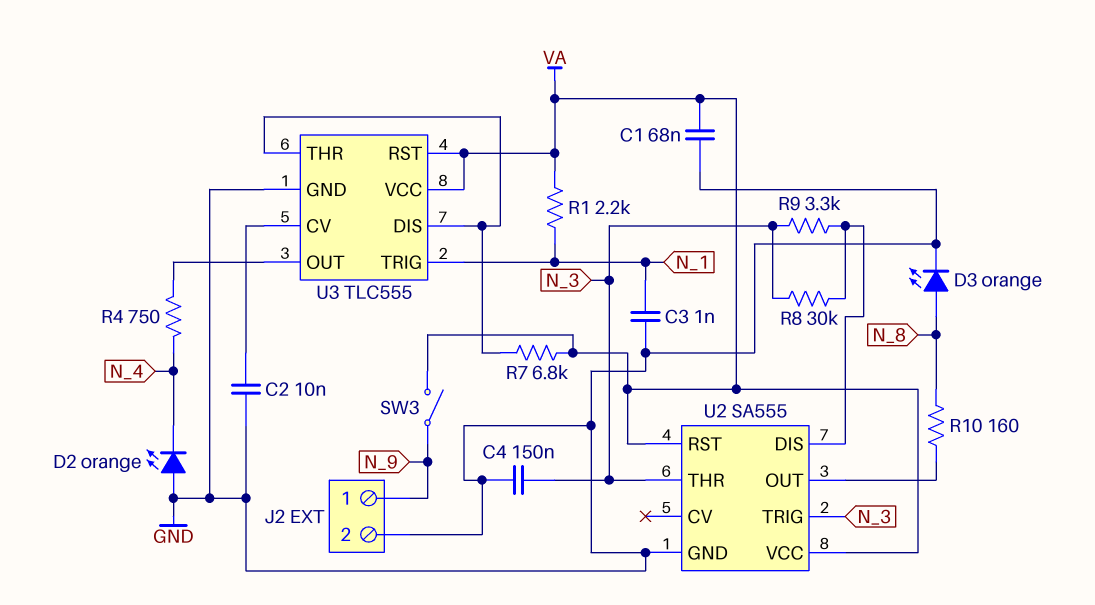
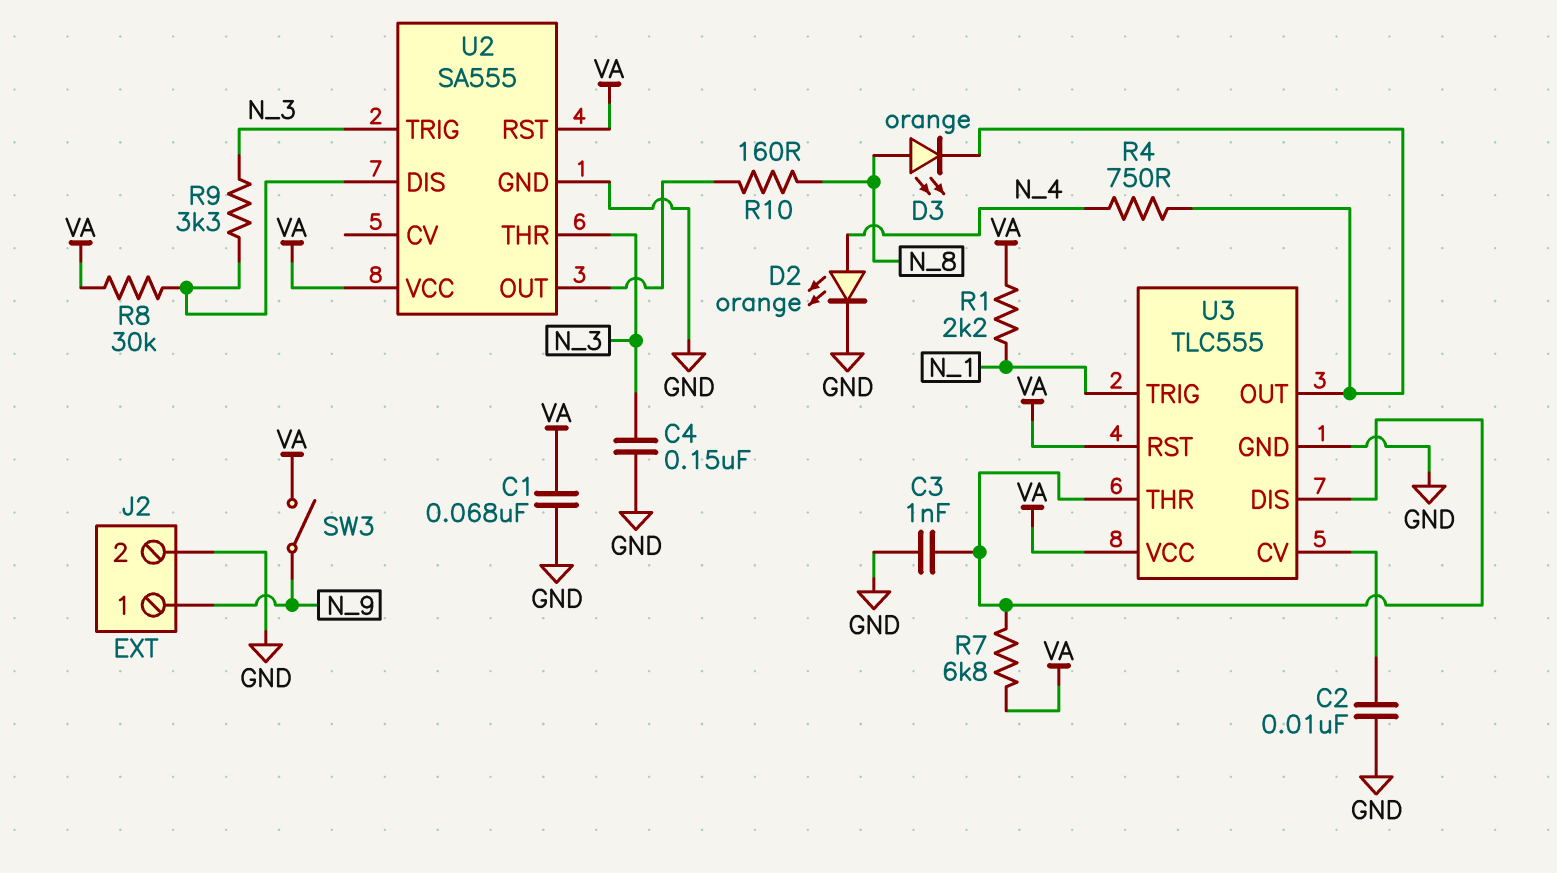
C3: 1nF (GND, N_1) -> 1nF (GND, U3/DIS)
D2: LED orange (A GND, K N_4) -> LED orange (A N_4, K GND)
D3: LED orange (A N_8, K GND) -> LED orange (A N_8, K U3/OUT)
R8: 30k (N_3, U2/DIS) -> 30k (U2/DIS, VA)

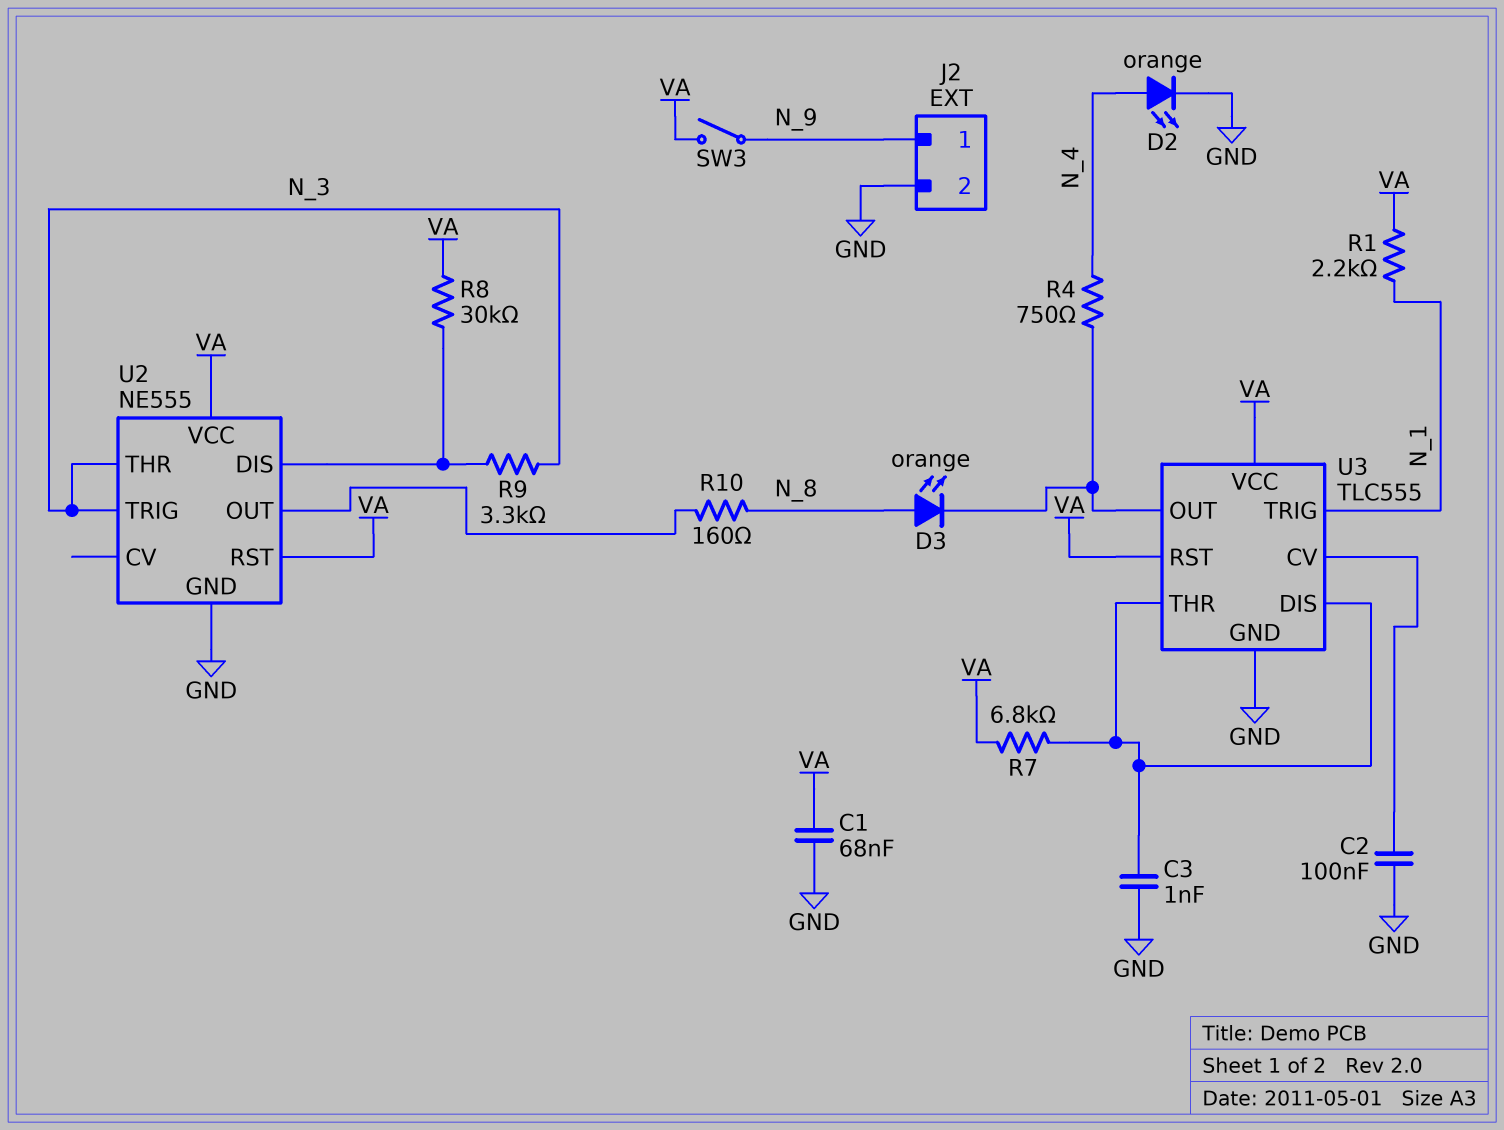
C2: 10nF (GND, U3/CV) -> 100nF (GND, U3/CV)
C4: 150nF (GND, N_3) -> none
U2: SA555 -> NE555

